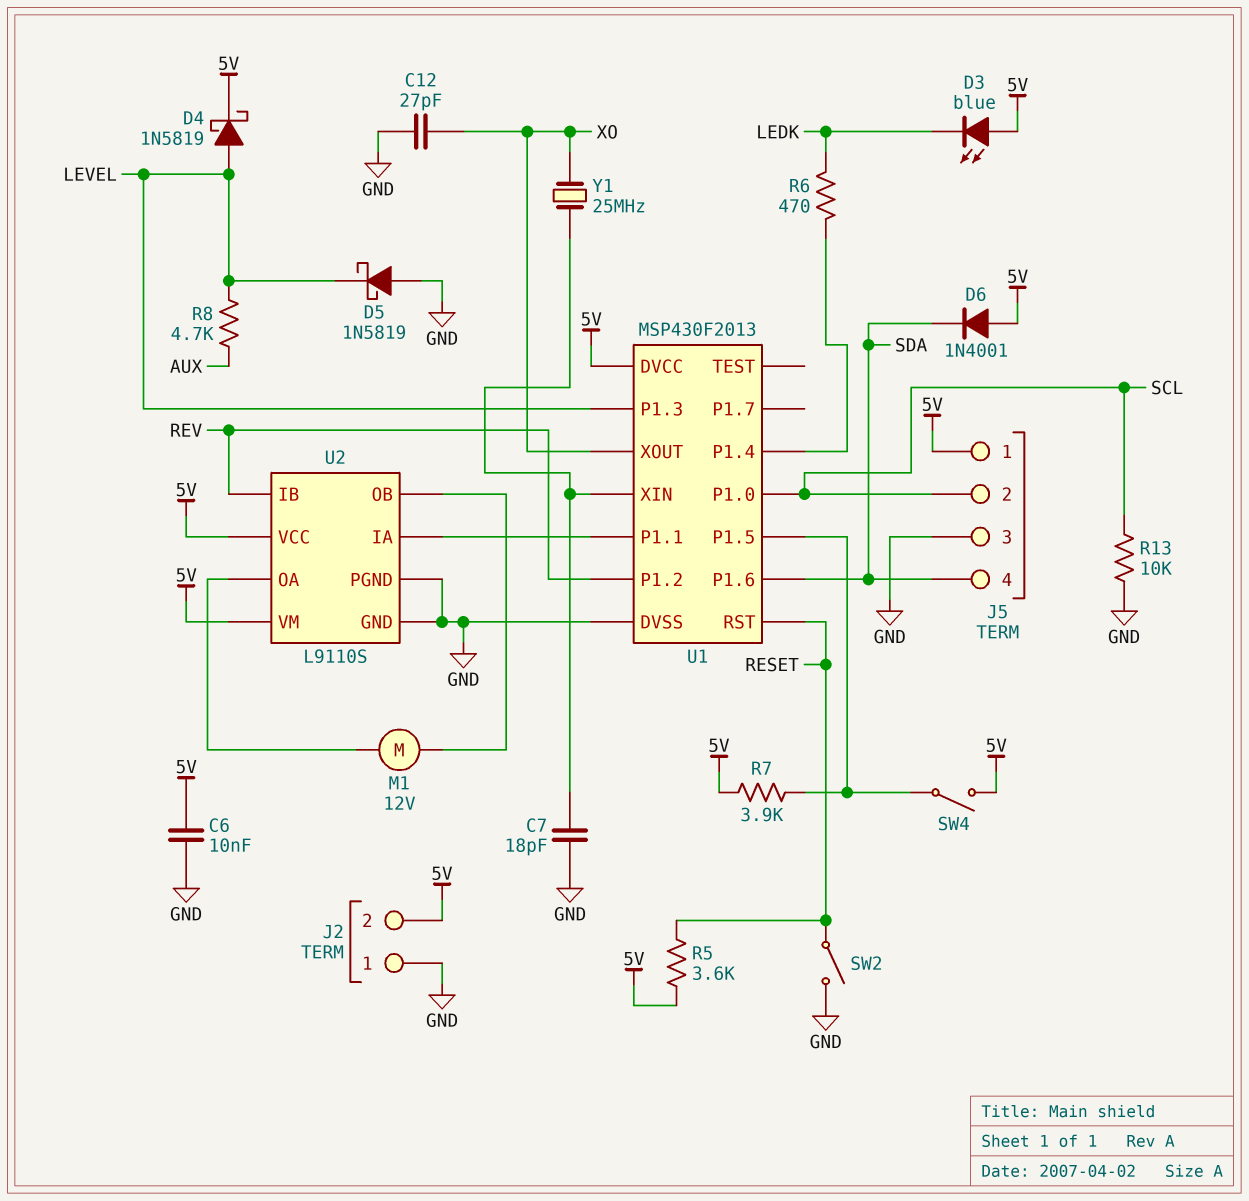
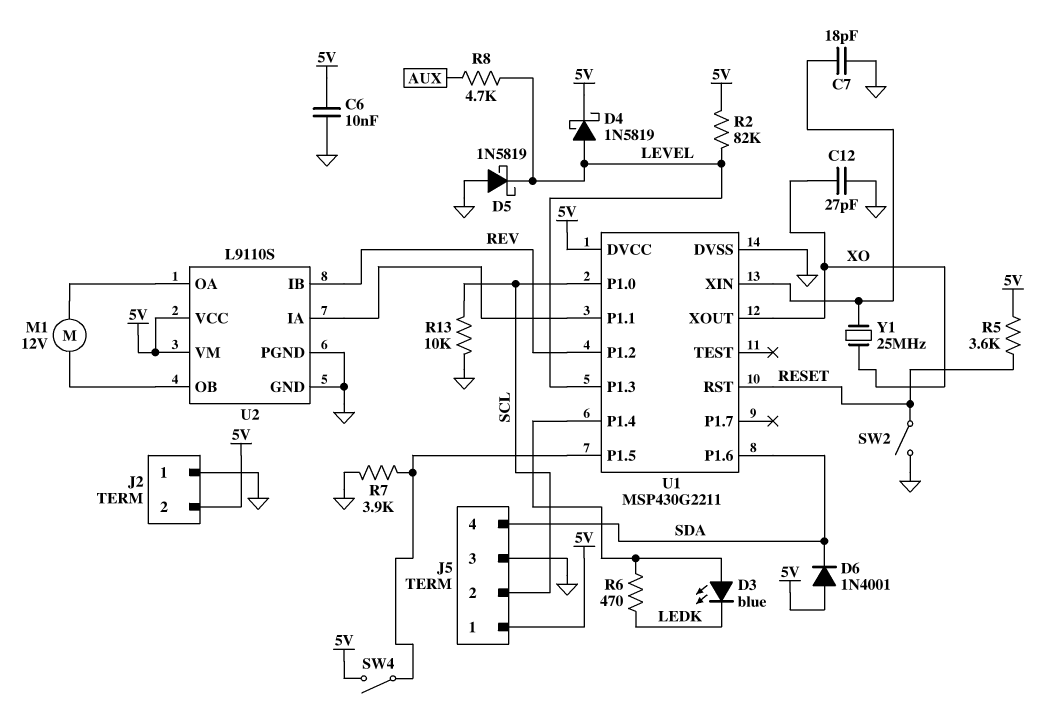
D3: LED blue (A 5V, K LEDK) -> LED blue (A U1/P1.4, K LEDK)
R2: none -> 82k (5V, LEVEL)
R7: 3.9k (5V, U1/P1.5) -> 3.9k (GND, U1/P1.5)
U1: MSP430F2013 -> MSP430G2211

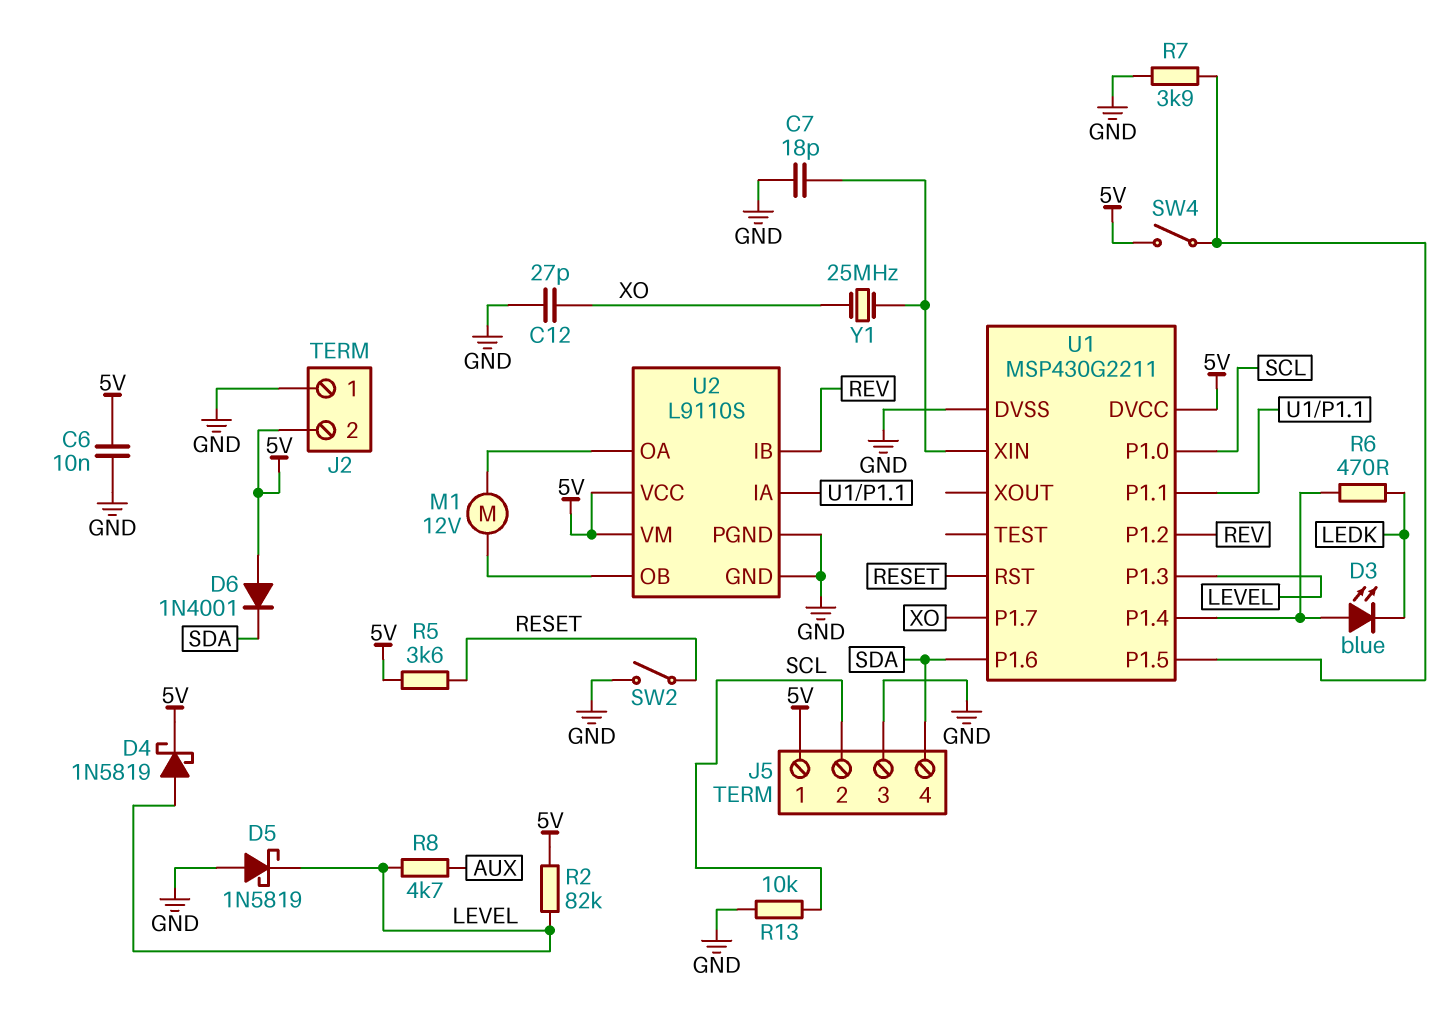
U1 pin P1.7: none -> XO
U1 pin XOUT: XO -> none

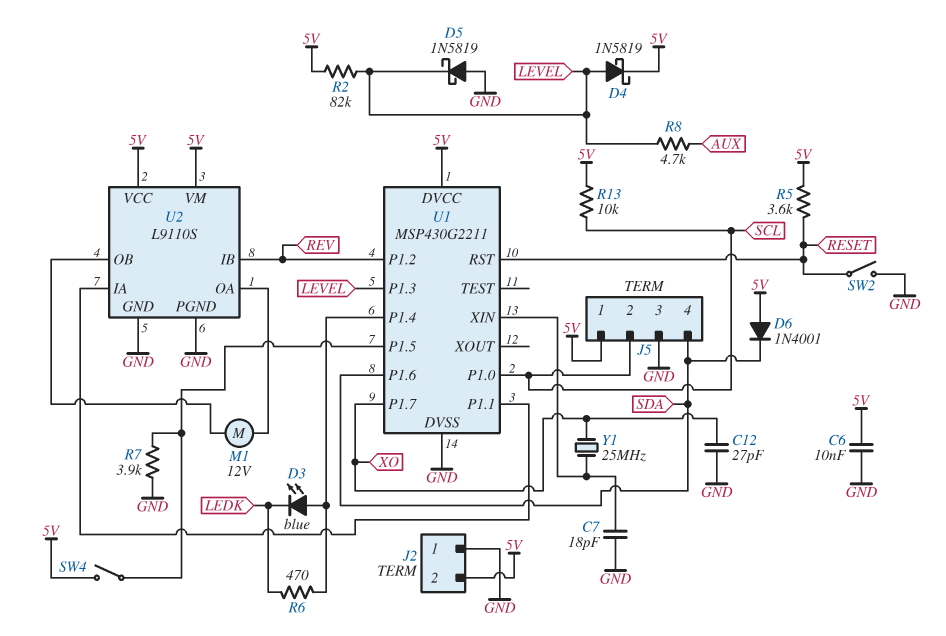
R13: 10k (GND, SCL) -> 10k (5V, SCL)

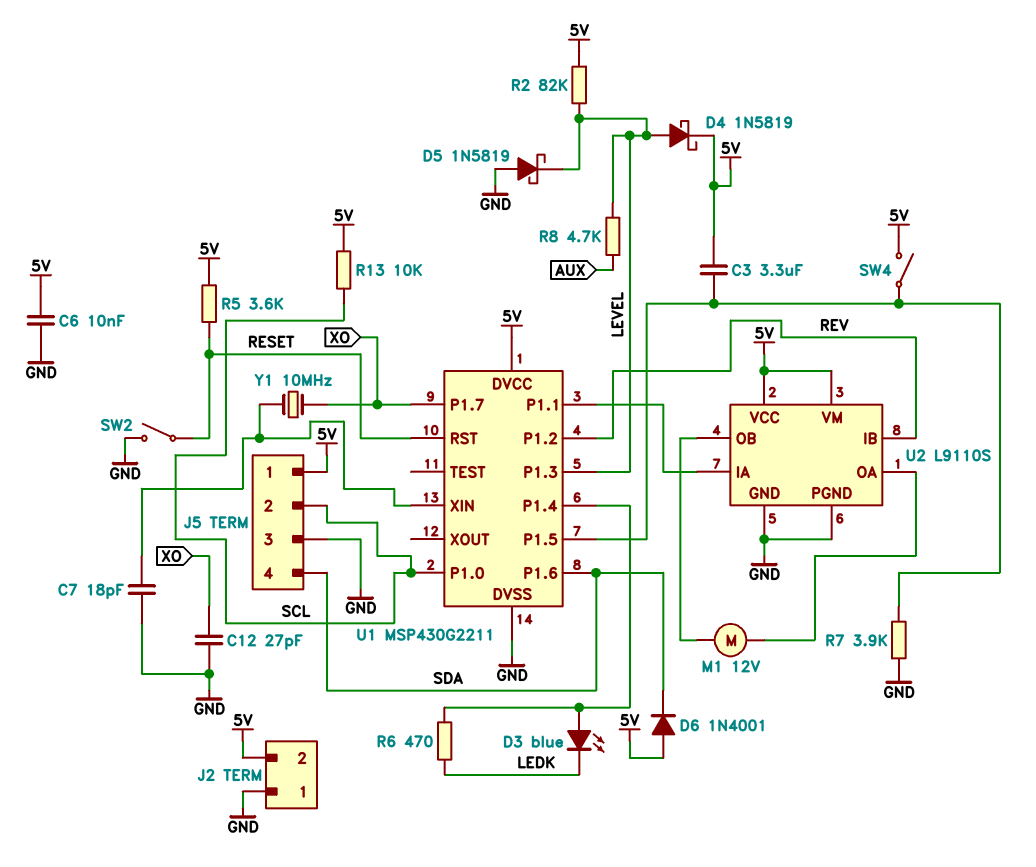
C3: none -> 3.3uF (5V, U1/P1.5)
Y1: 25MHz (U1/XIN, XO) -> 10MHz (U1/XIN, XO)

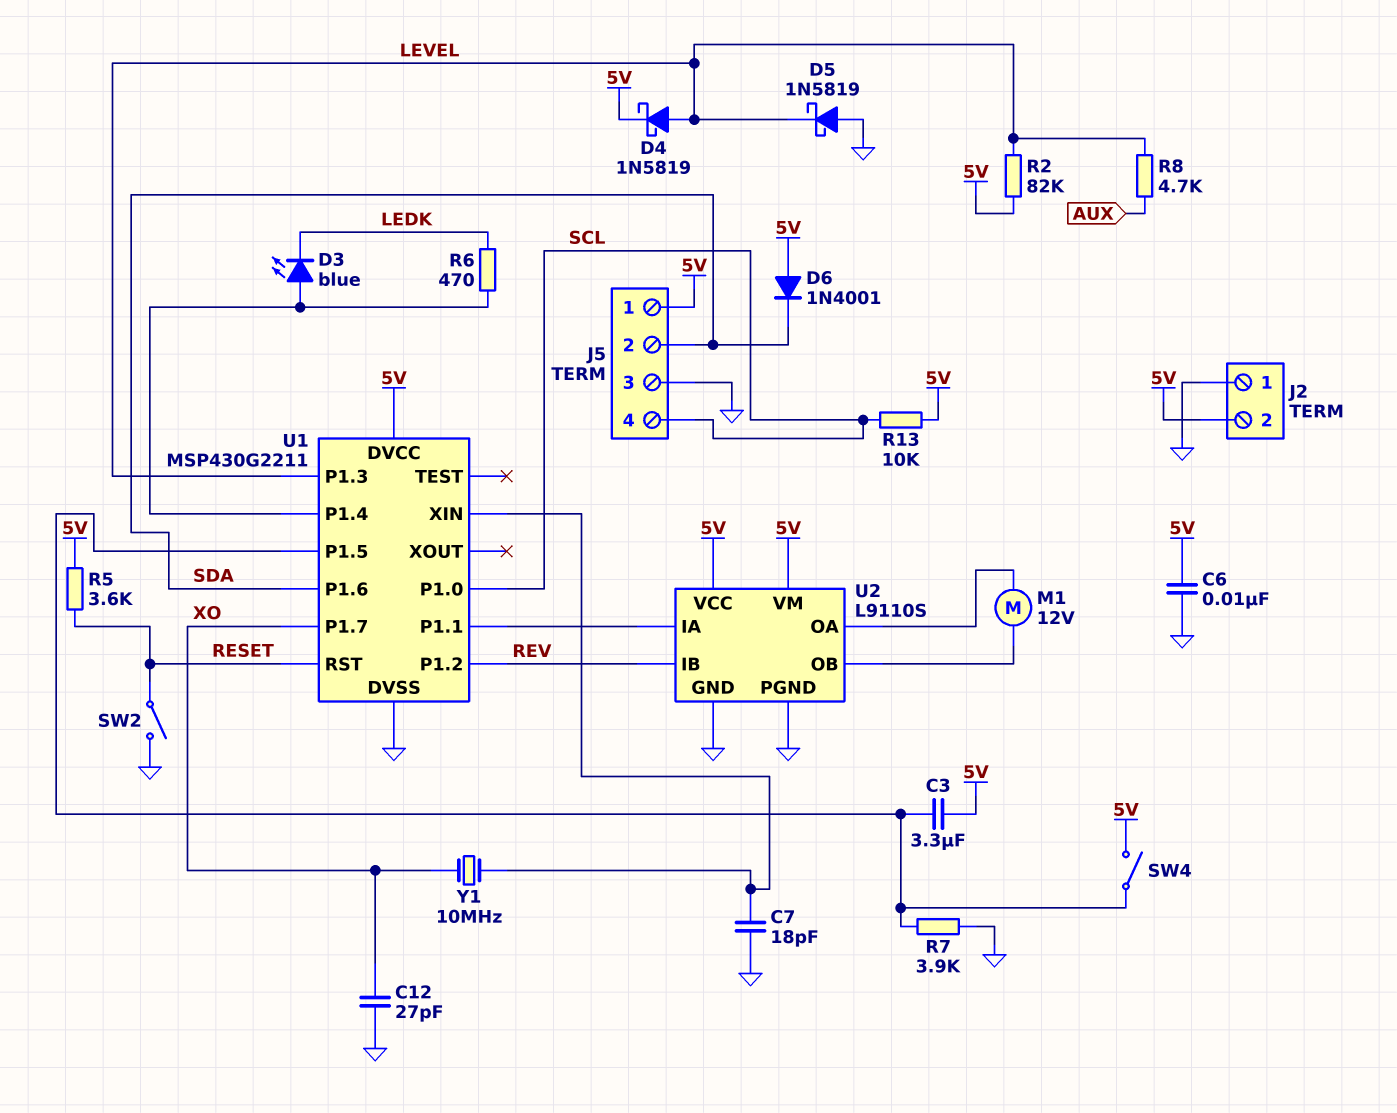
J5 pin 2: SCL -> SDA
J5 pin 4: SDA -> SCL

